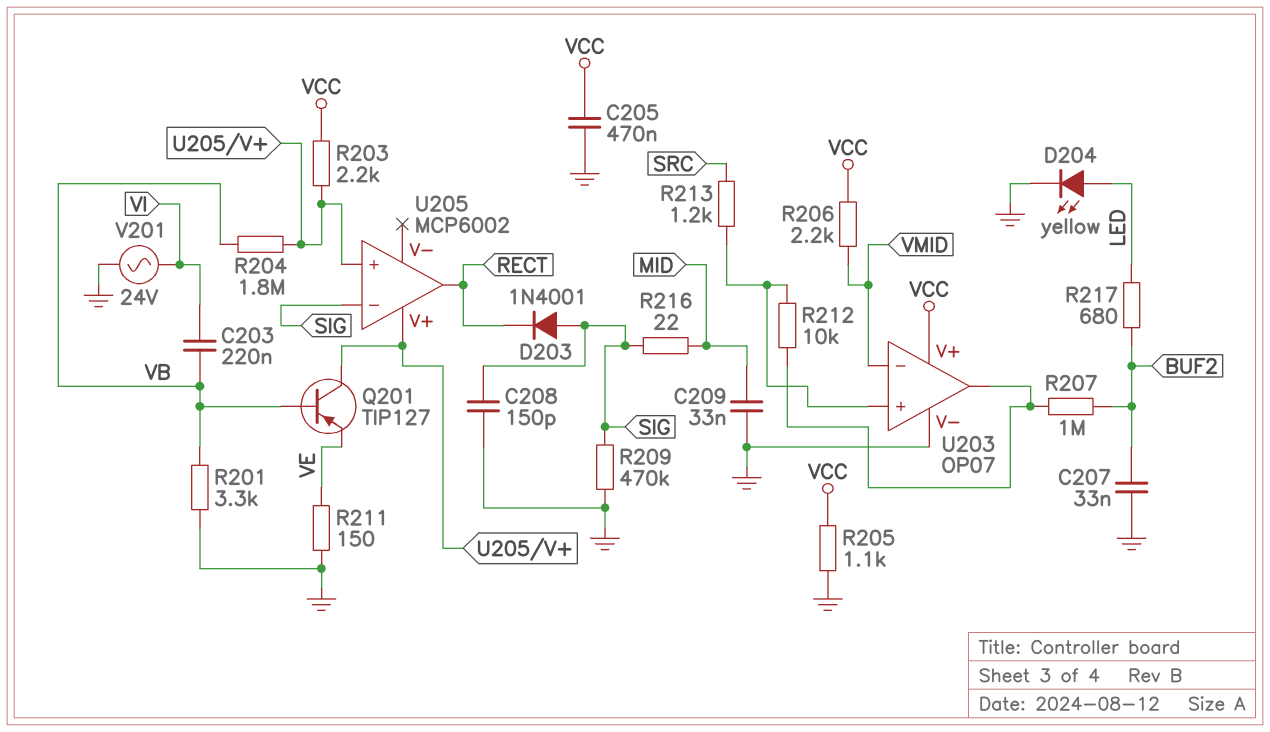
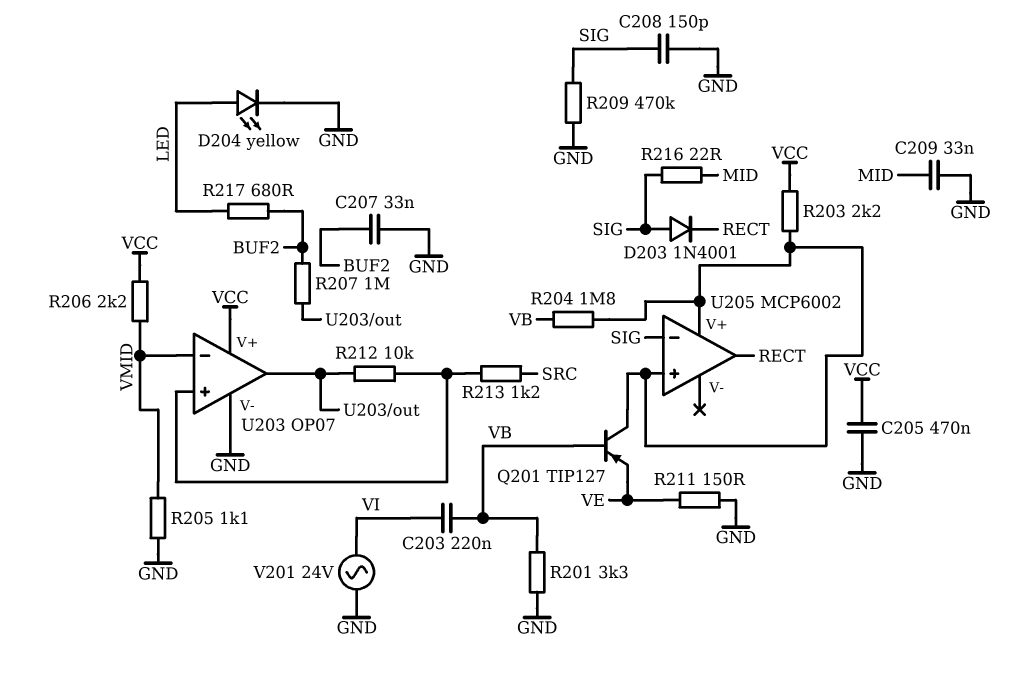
R205: 1.1k (GND, VCC) -> 1.1k (GND, VMID)

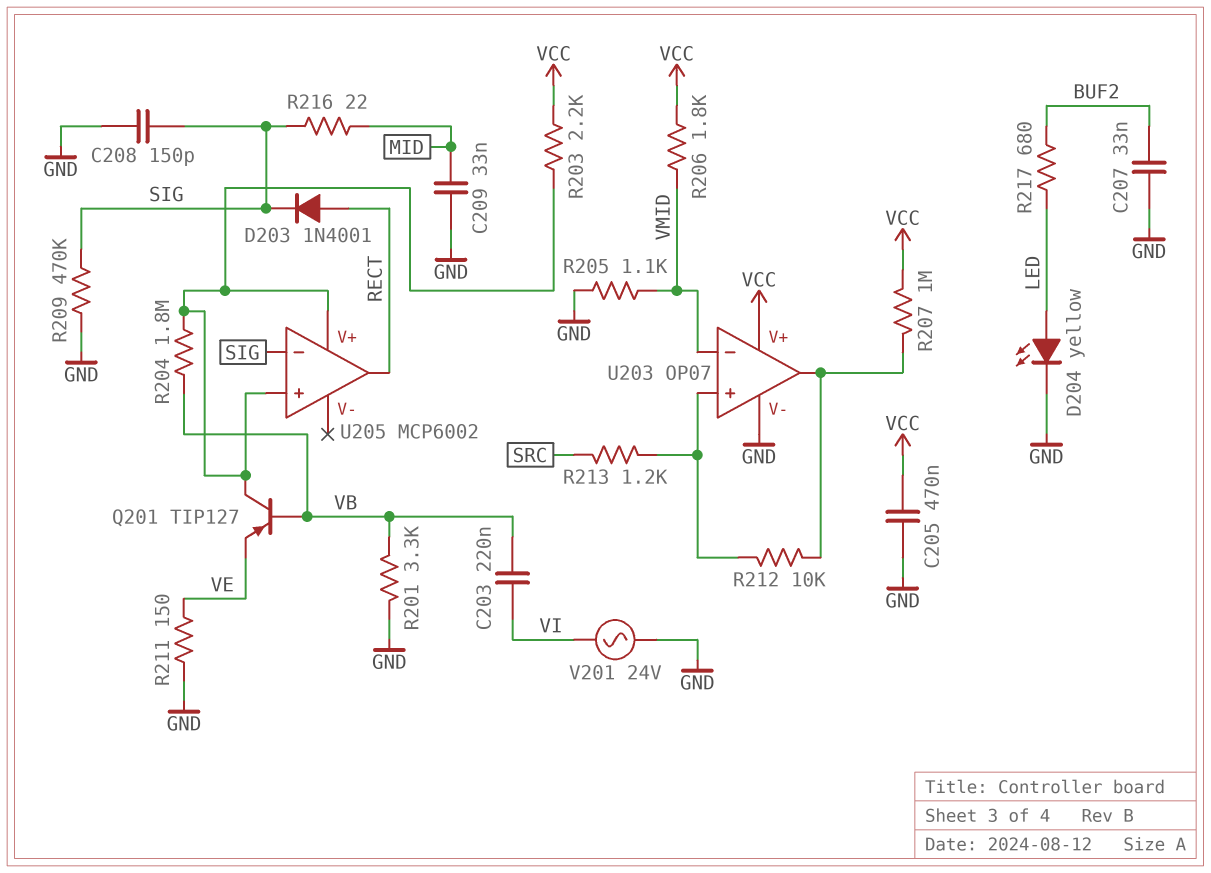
D203: diode 1N4001 (A SIG, K RECT) -> diode 1N4001 (A RECT, K SIG)
R206: 2.2k (VCC, VMID) -> 1.8k (VCC, VMID)
R207: 1M (BUF2, U203/out) -> 1M (U203/out, VCC)

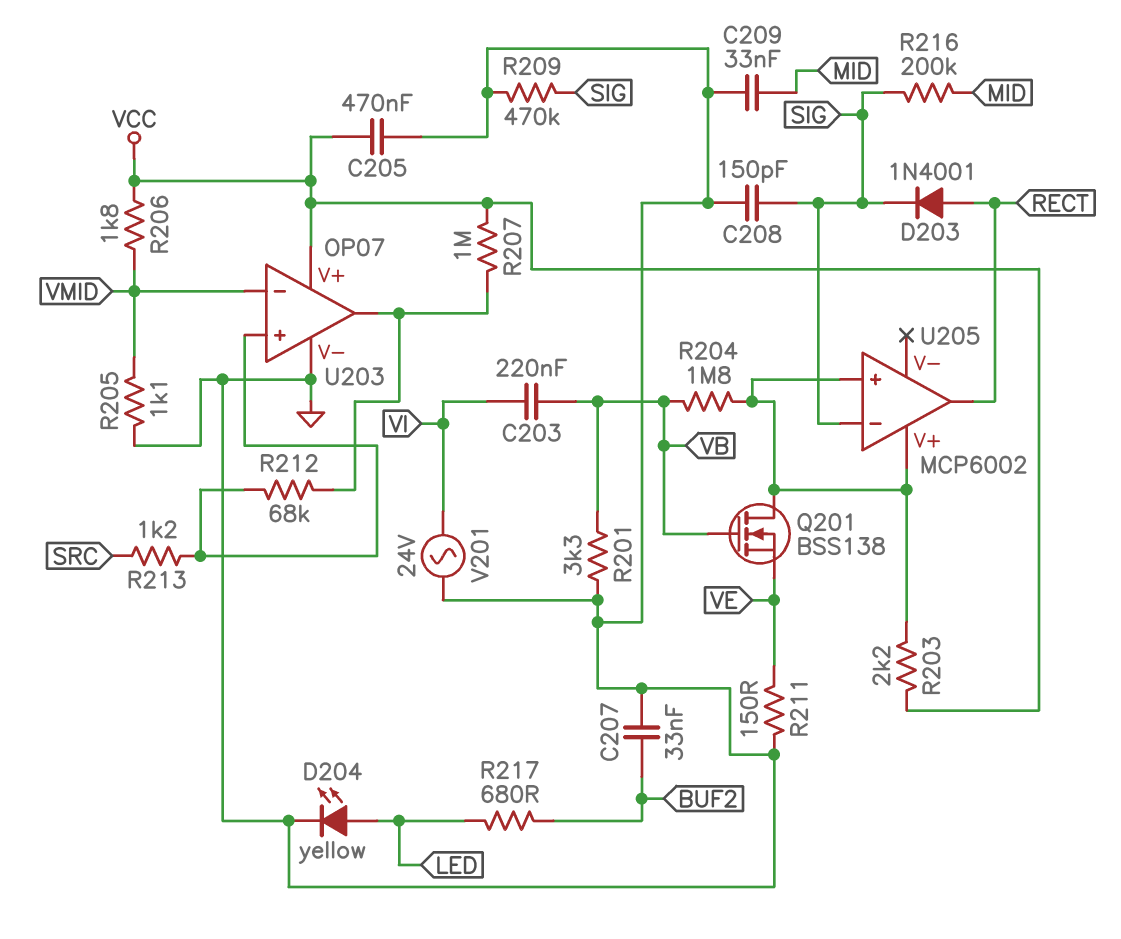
Q201: PNP TIP127 (B VB, C U205/V+, E VE) -> NMOS BSS138 (G VB, D U205/V+, S VE)
R212: 10k (U203/in+, U203/out) -> 68k (U203/in+, U203/out)
R216: 22 (MID, SIG) -> 200k (MID, SIG)

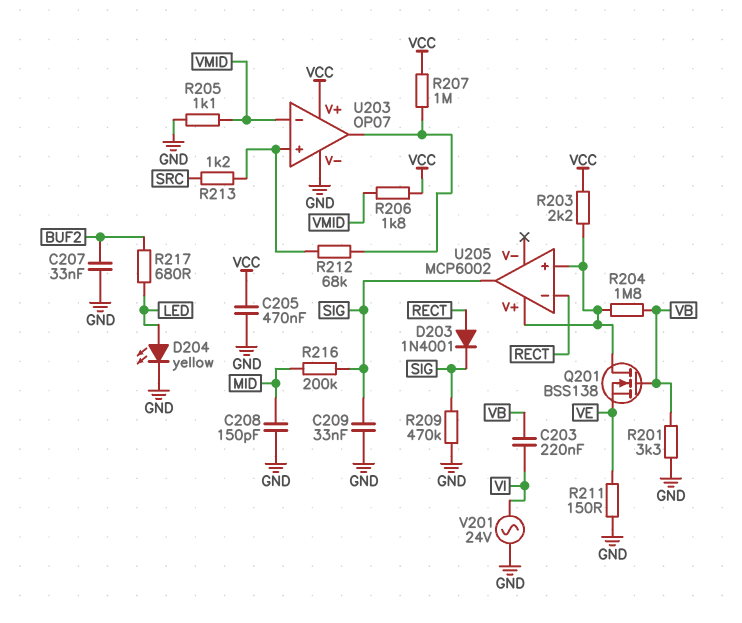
C208: 150pF (GND, SIG) -> 150pF (GND, MID)
C209: 33nF (GND, MID) -> 33nF (GND, SIG)
U205 pin in-: SIG -> RECT
U205 pin out: RECT -> SIG

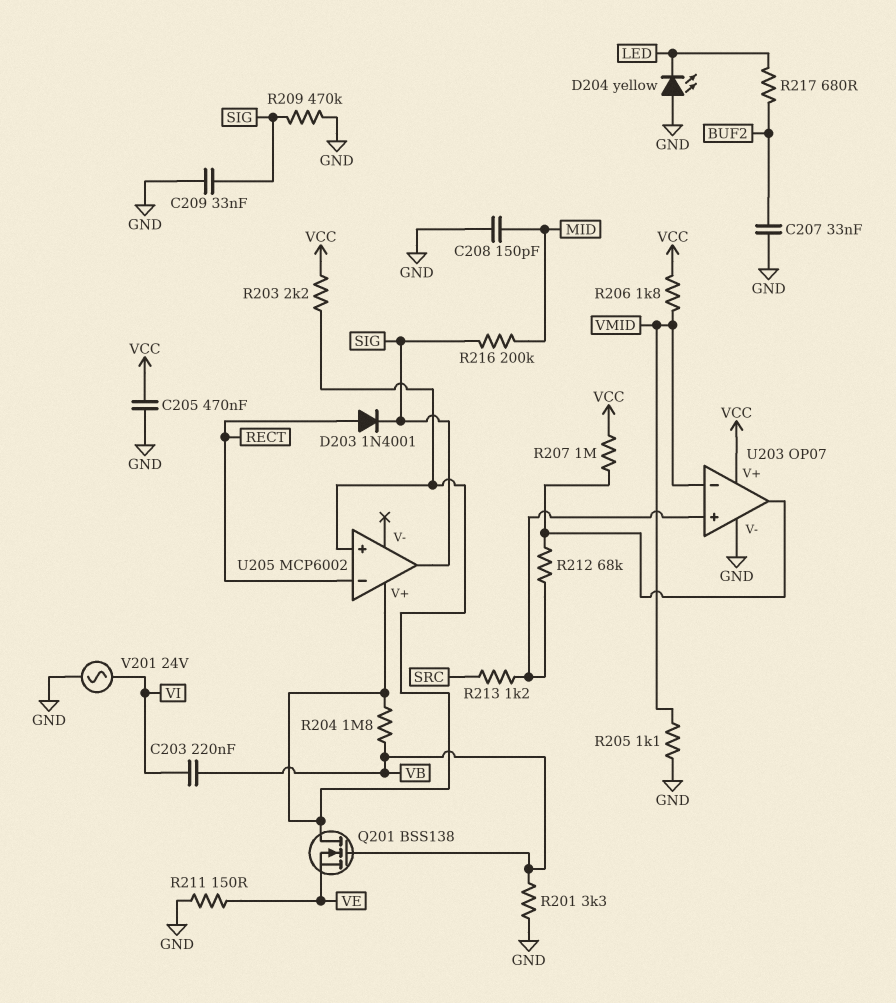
D204: LED yellow (A LED, K GND) -> LED yellow (A GND, K LED)

